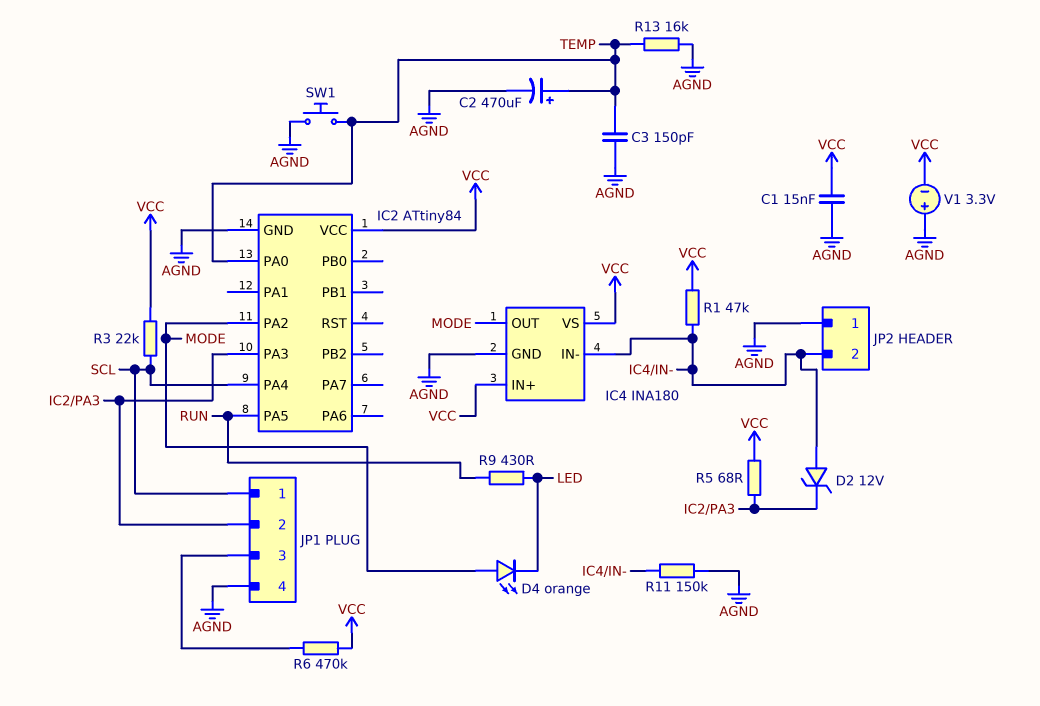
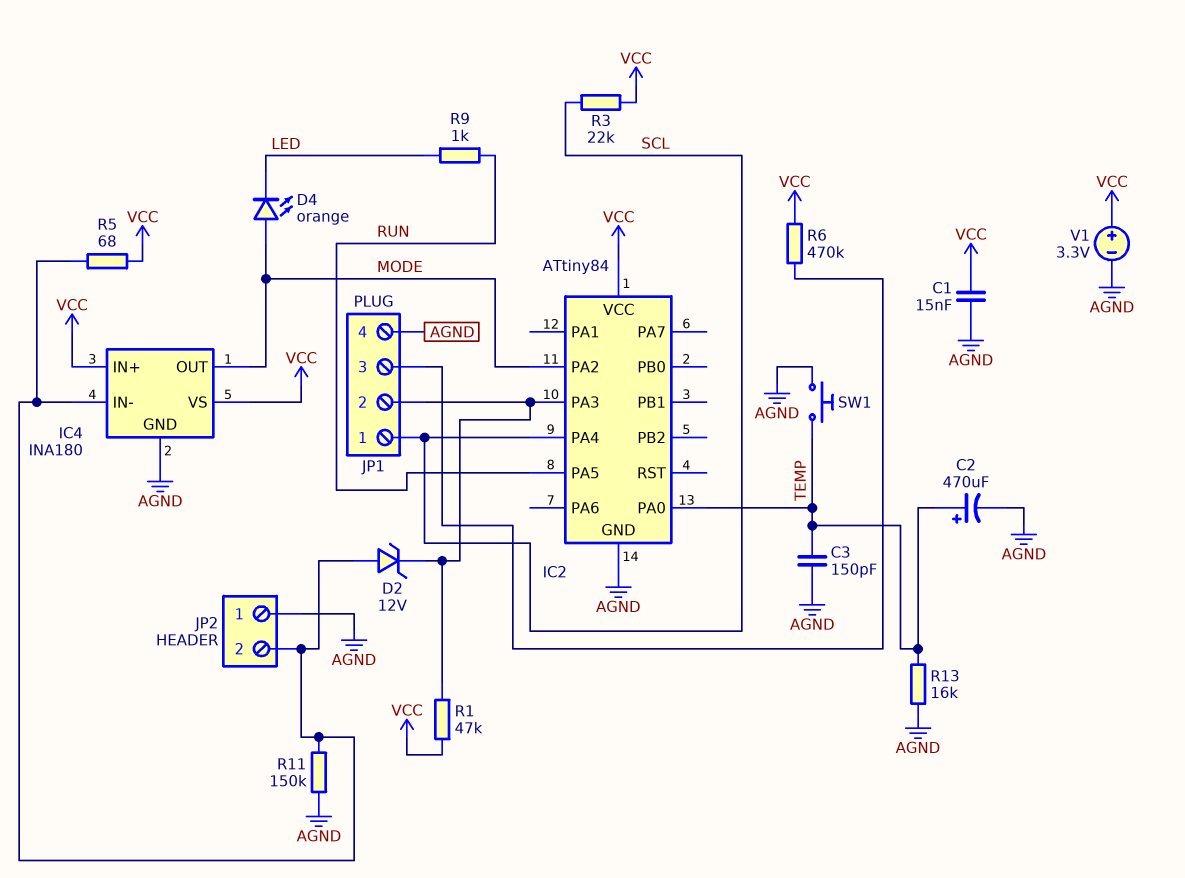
R1: 47k (IC4/IN-, VCC) -> 47k (IC2/PA3, VCC)
R5: 68 (IC2/PA3, VCC) -> 68 (IC4/IN-, VCC)
R9: 430 (LED, RUN) -> 1k (LED, RUN)
V1: 3.3V (plus AGND, minus VCC) -> 3.3V (plus VCC, minus AGND)

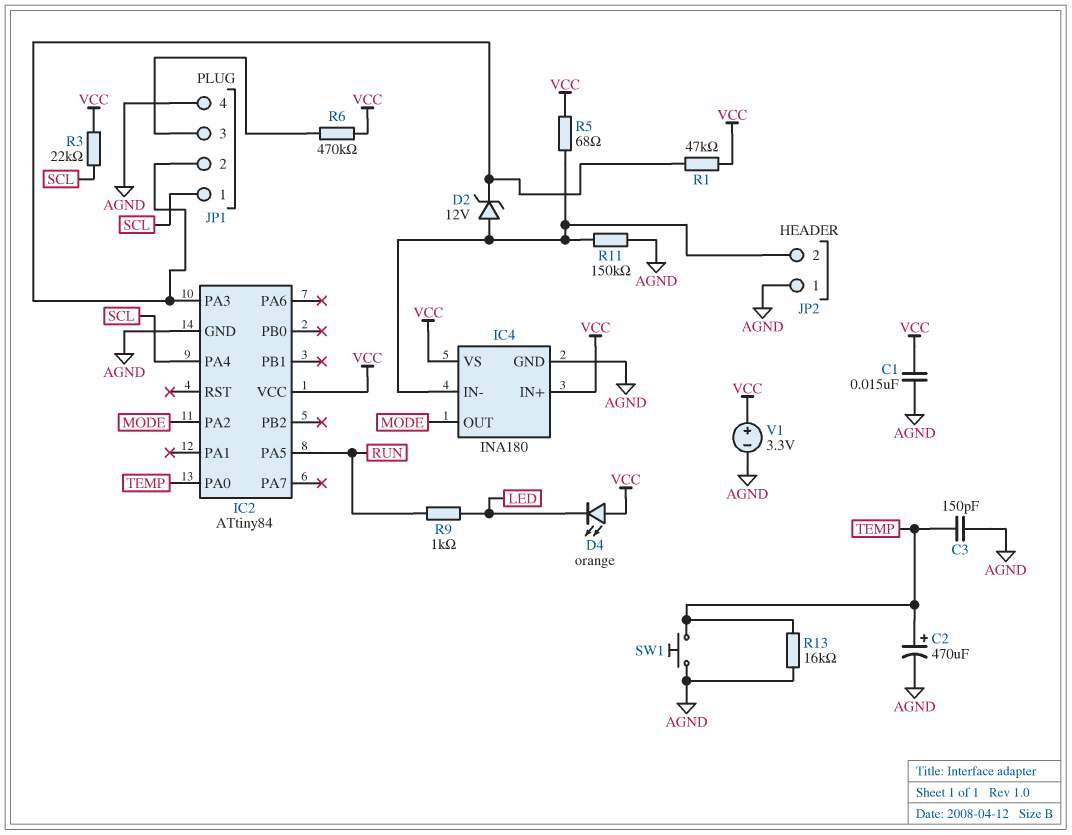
D4: LED orange (A MODE, K LED) -> LED orange (A VCC, K LED)

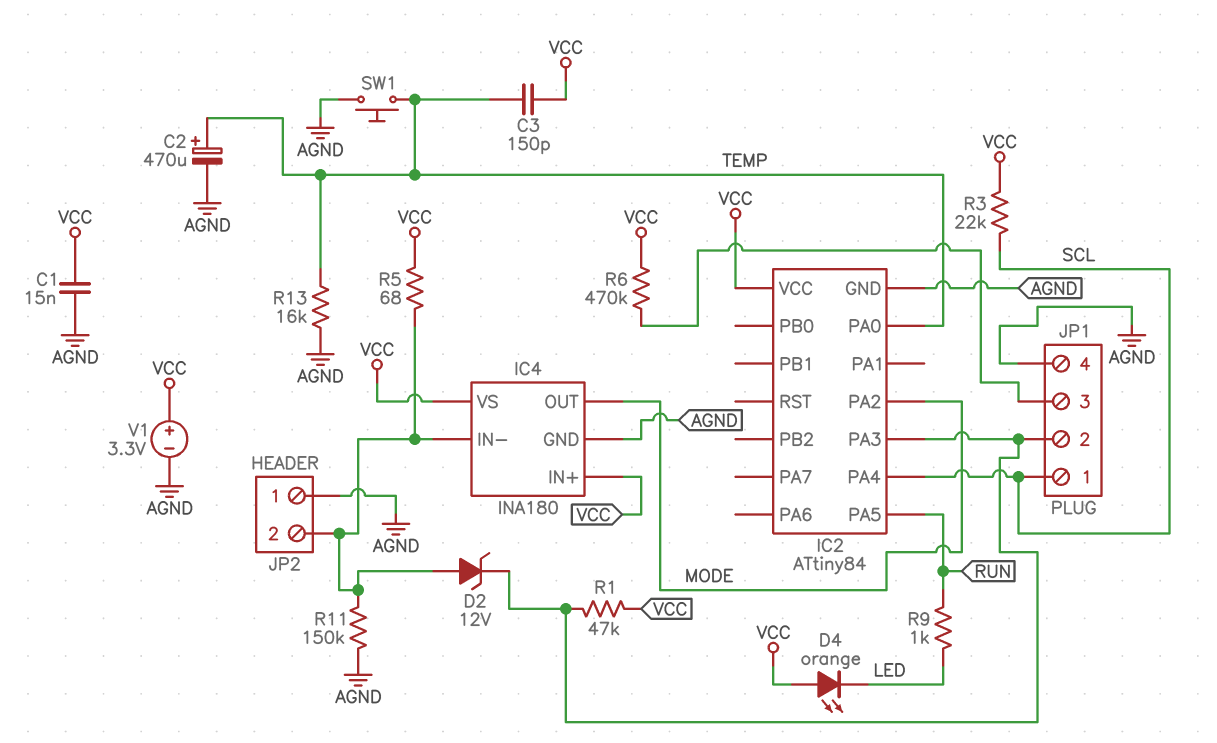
C3: 150pF (AGND, TEMP) -> 150pF (TEMP, VCC)

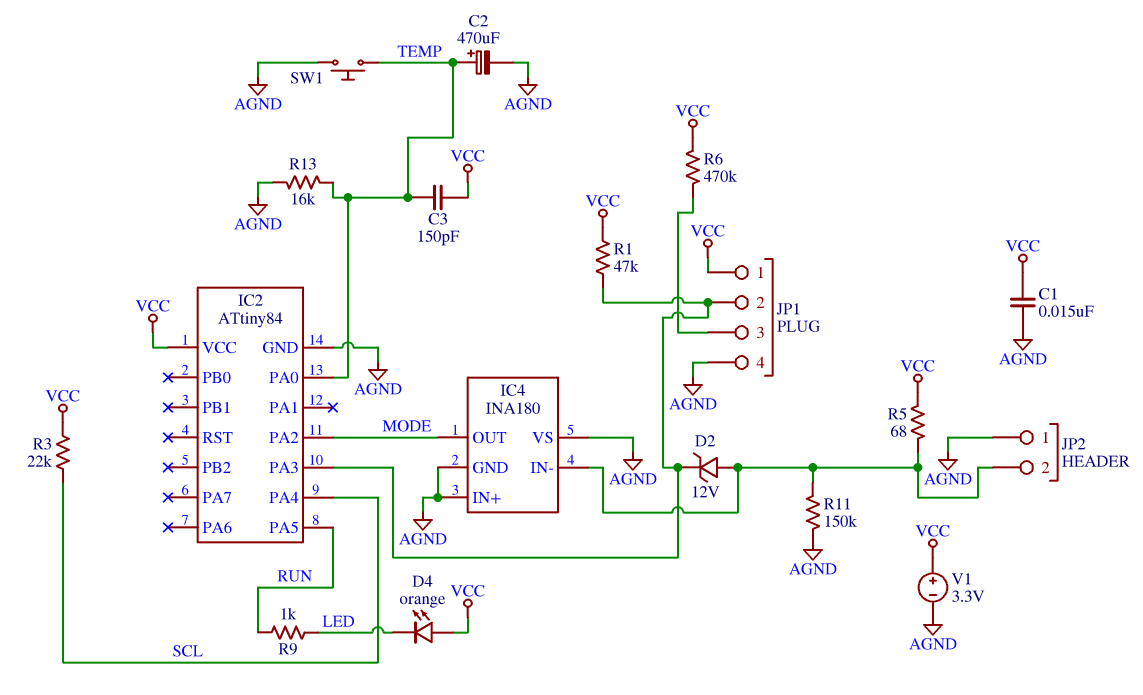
IC4 pin IN+: VCC -> AGND
IC4 pin VS: VCC -> AGND
JP1 pin 1: SCL -> VCC

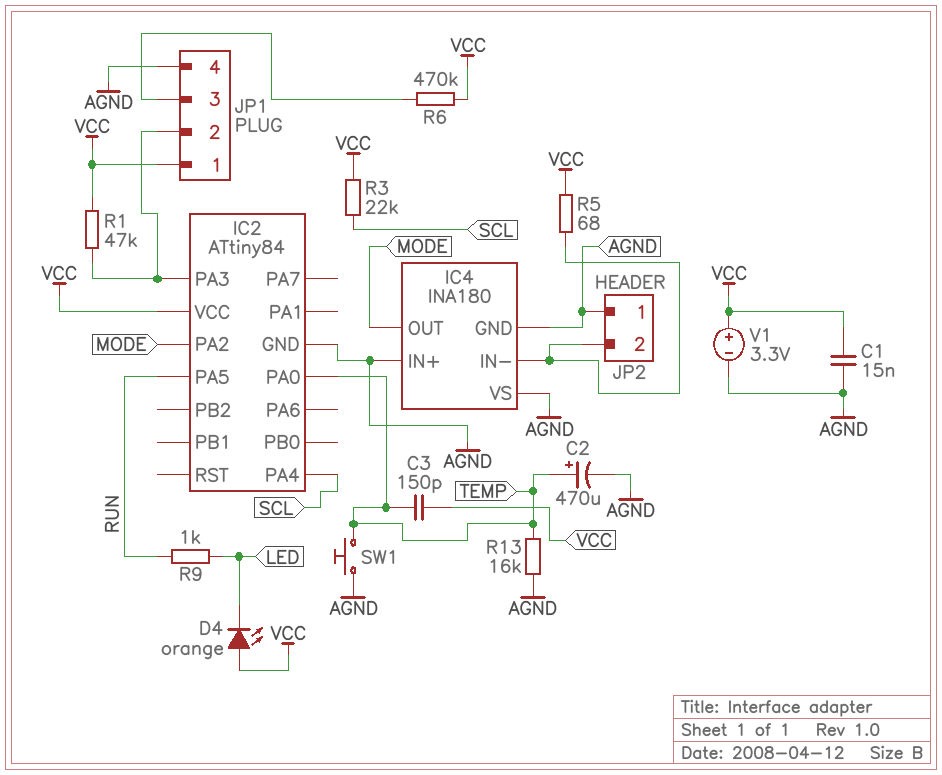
D2: zener 12V (A IC4/IN-, K IC2/PA3) -> none
R11: 150k (AGND, IC4/IN-) -> none

